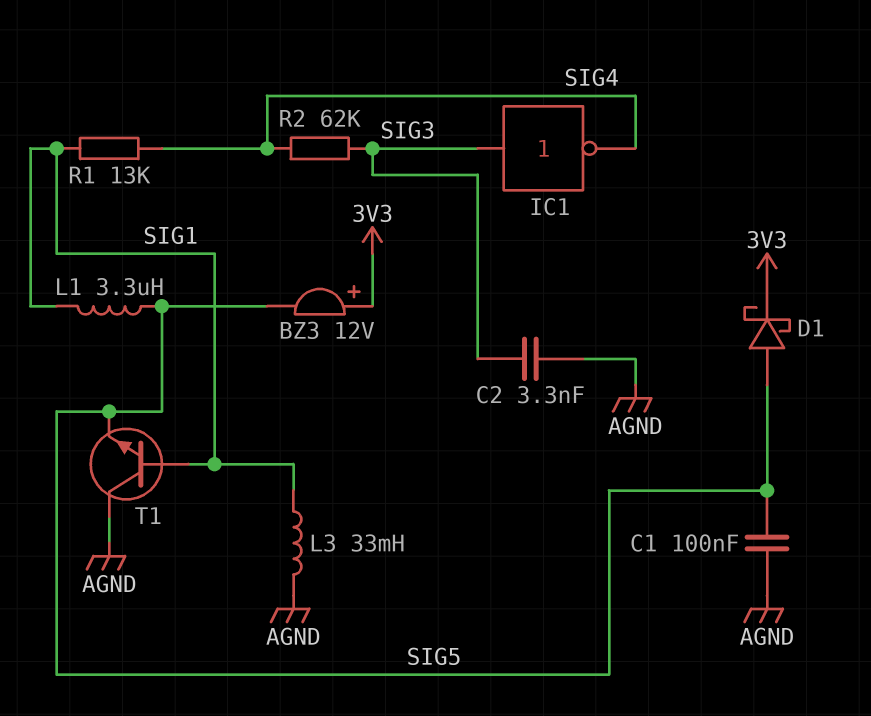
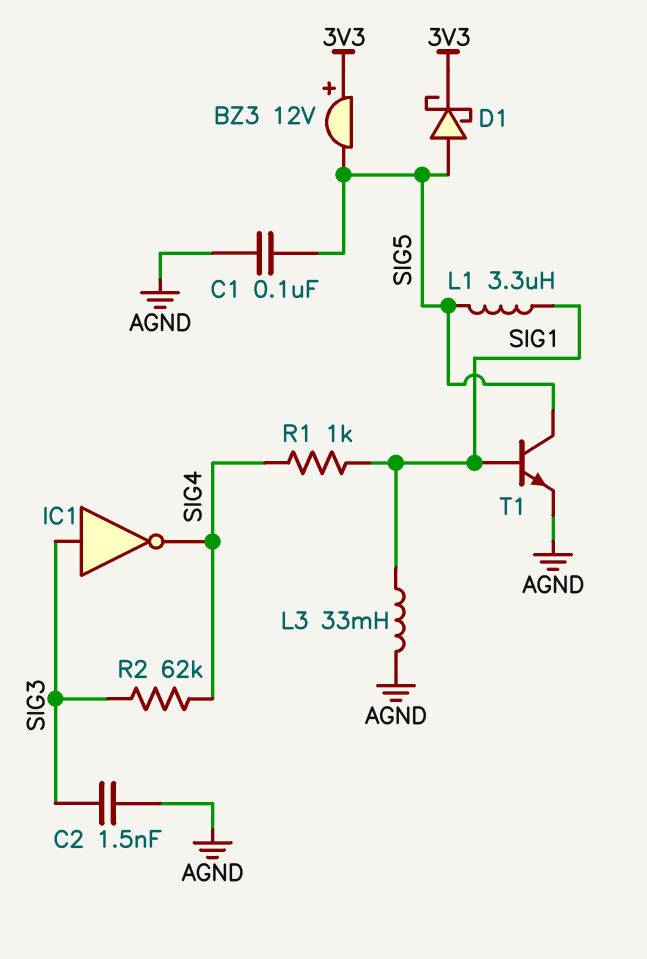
C2: 3.3nF (AGND, SIG3) -> 1.5nF (AGND, SIG3)
R1: 13k (SIG1, SIG4) -> 1k (SIG1, SIG4)
T1: NPN (B SIG1, C AGND, E SIG5) -> NPN (B SIG1, C SIG5, E AGND)

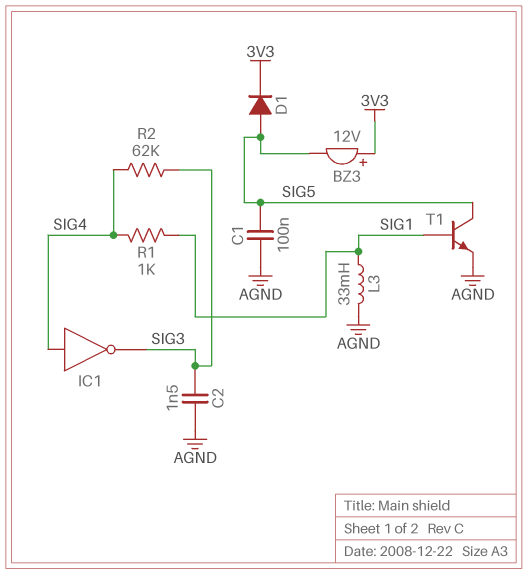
D1: schottky (A SIG5, K 3V3) -> diode (A SIG5, K 3V3)
IC1: NOT (in SIG3, out SIG4) -> NOT (in SIG4, out SIG3)
L1: 3.3uH (SIG1, SIG5) -> none

